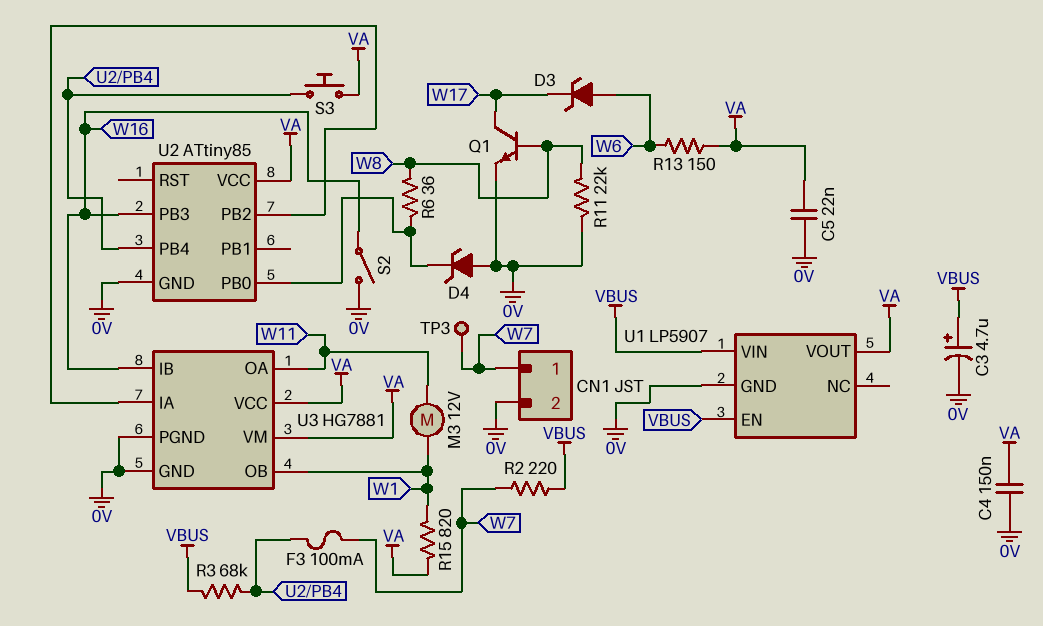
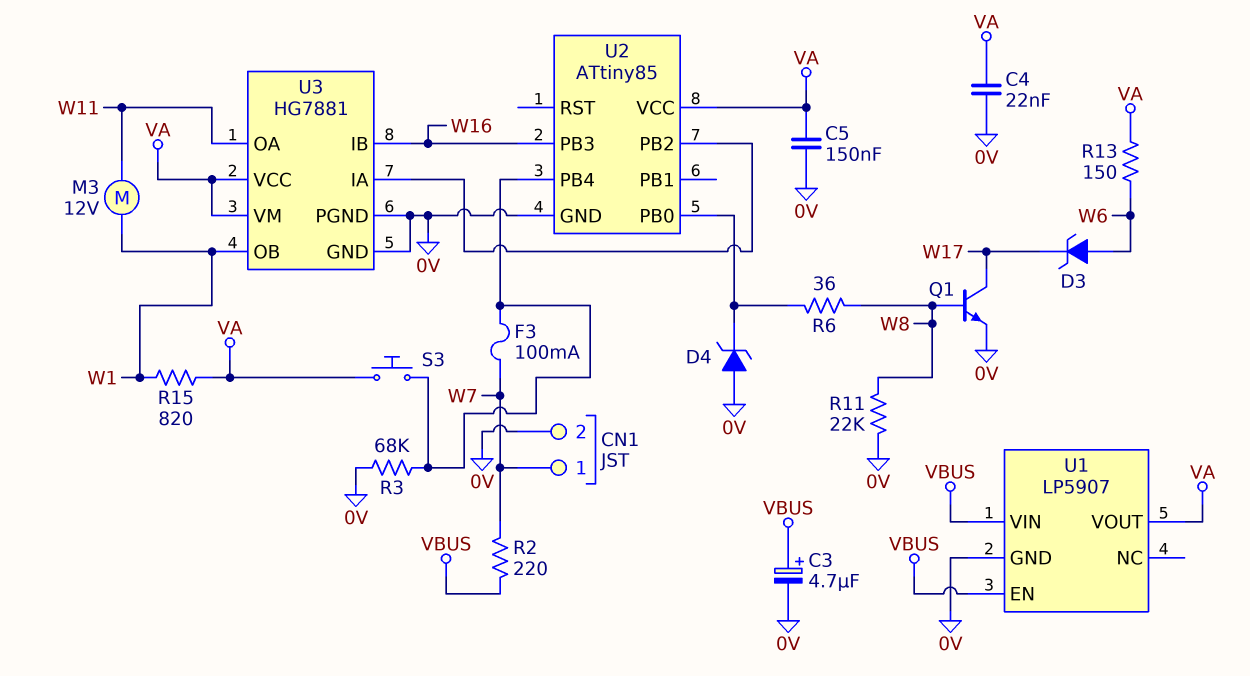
C4: 150nF (0V, VA) -> 22nF (0V, VA)
C5: 22nF (0V, VA) -> 150nF (0V, VA)
R3: 68k (U2/PB4, VBUS) -> 68k (0V, U2/PB4)
S2: switch (0V, W16) -> none
TP3: test point (W7) -> none

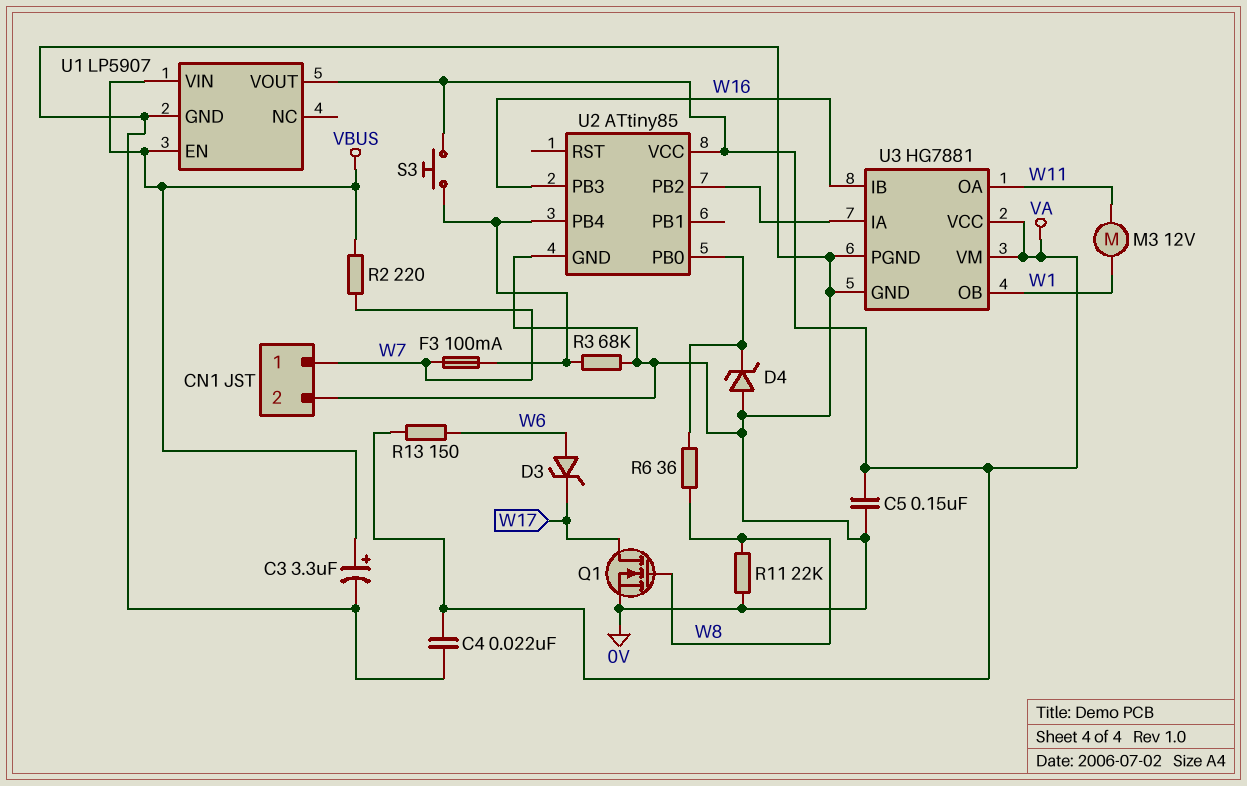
C3: 4.7uF (plus VBUS, minus 0V) -> 3.3uF (plus VBUS, minus 0V)
Q1: NPN (B W8, C W17, E 0V) -> NMOS (G W8, D W17, S 0V)
R15: 820 (VA, W1) -> none

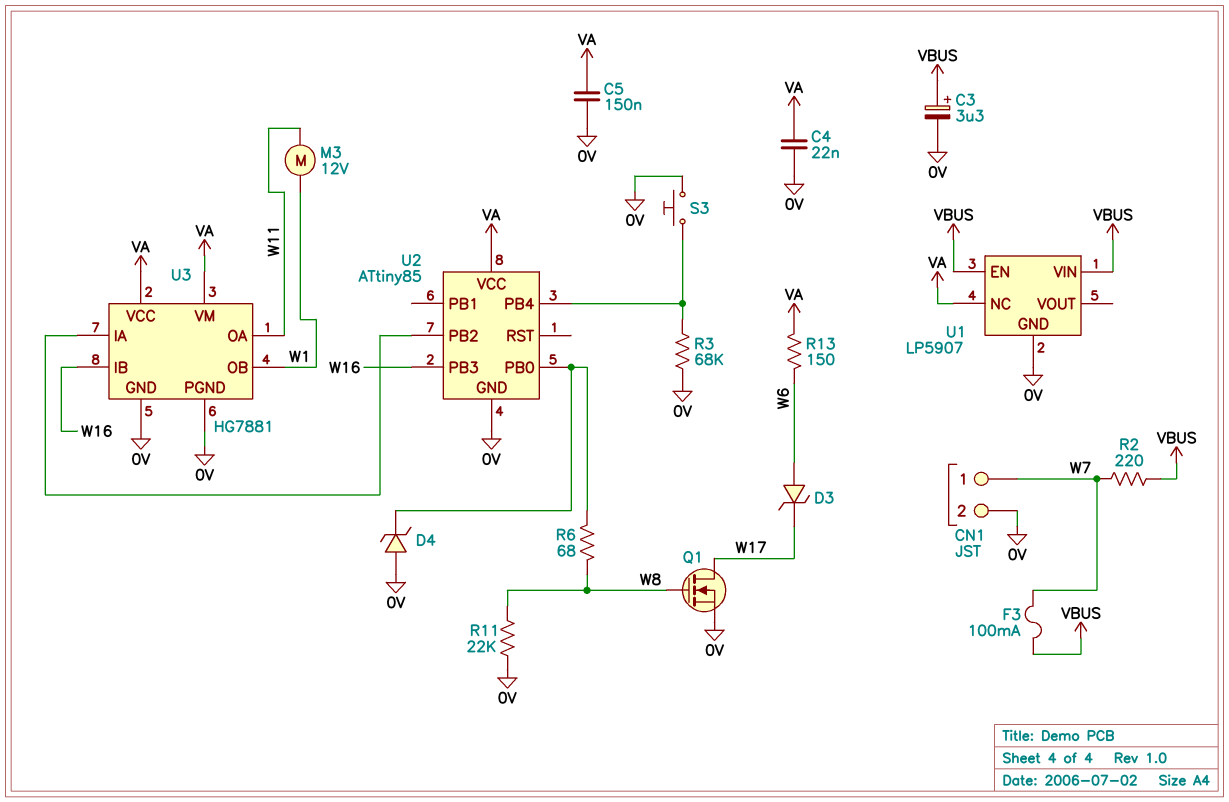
F3: 100mA (U2/PB4, W7) -> 100mA (VBUS, W7)
R6: 36 (U2/PB0, W8) -> 68 (U2/PB0, W8)
S3: button (U2/PB4, VA) -> button (0V, U2/PB4)
U1 pin NC: none -> VA
U1 pin VOUT: VA -> none

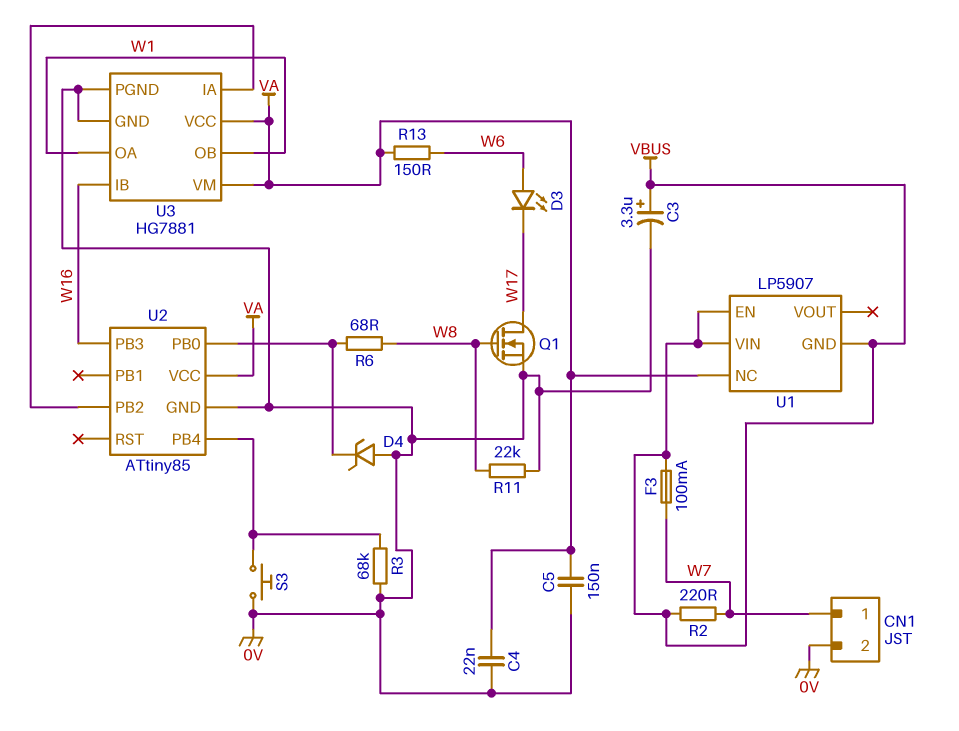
D3: zener (A W6, K W17) -> LED (A W6, K W17)
M3: motor 12V (W1, W11) -> none
U1 pin GND: 0V -> VBUS
U3 pin OA: W11 -> W1

